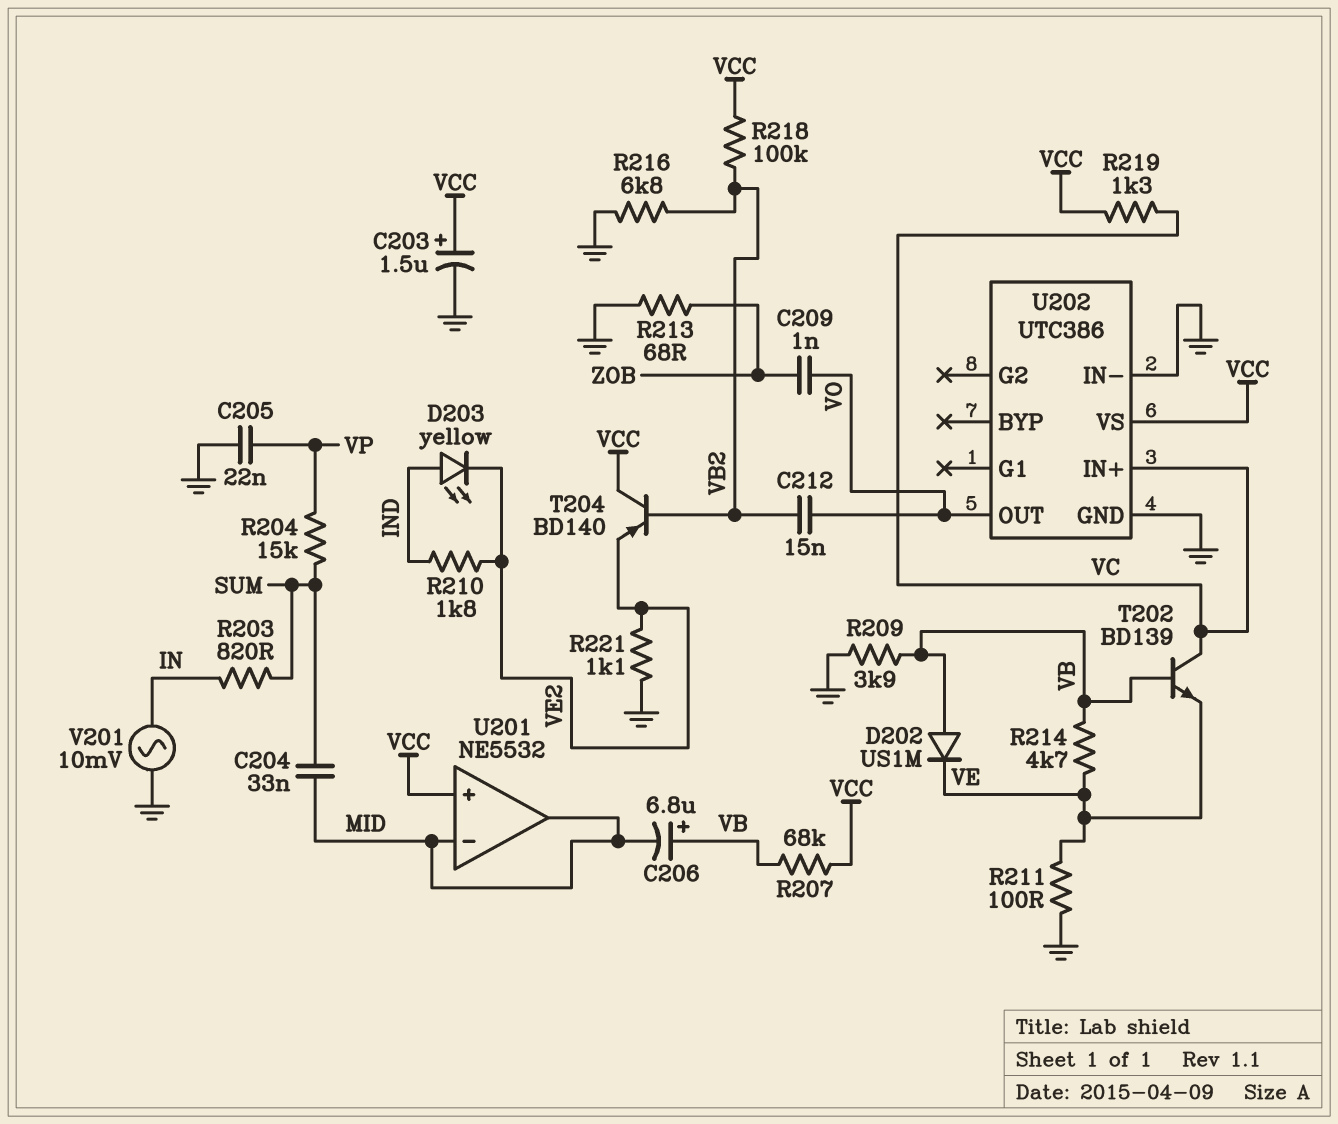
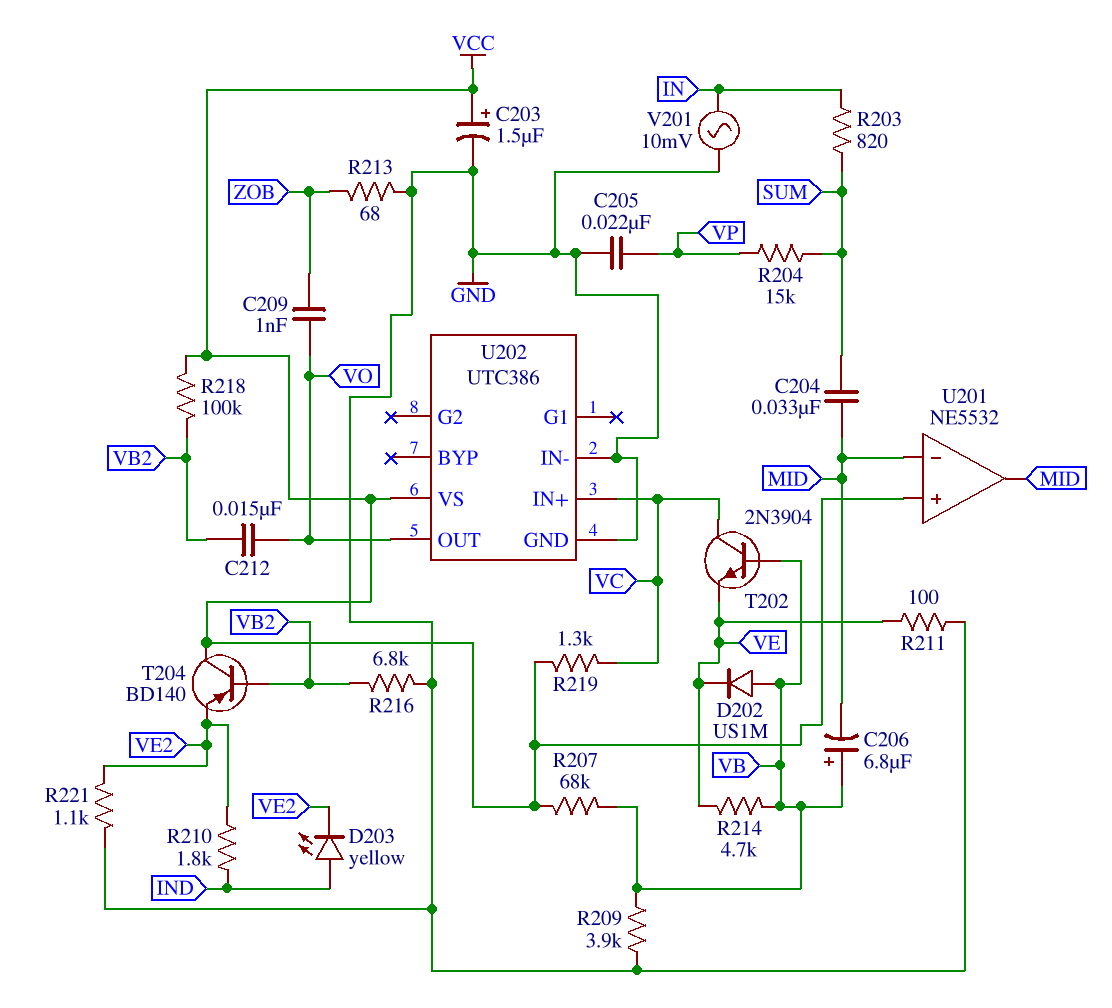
T202: NPN BD139 (B VB, C VC, E VE) -> NPN 2N3904 (B VB, C VC, E VE)

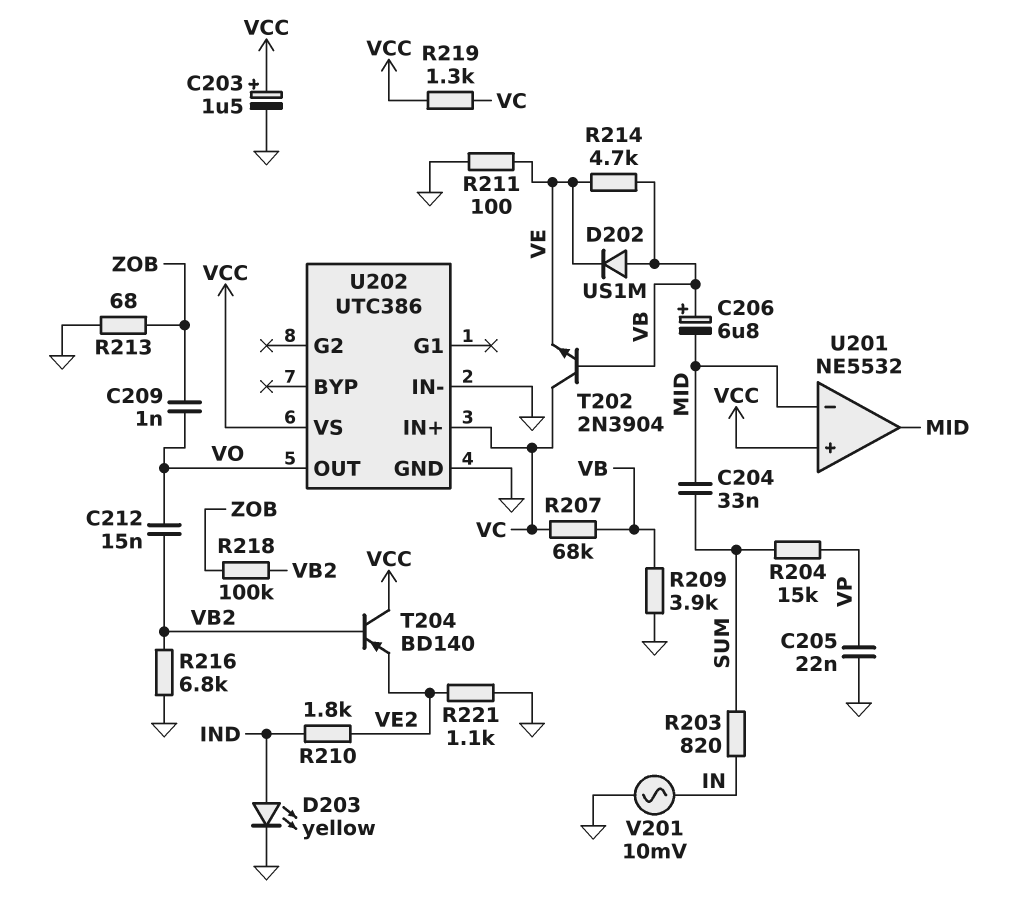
D203: LED yellow (A IND, K VE2) -> LED yellow (A IND, K GND)
R207: 68k (VB, VCC) -> 68k (VB, VC)
R218: 100k (VB2, VCC) -> 100k (VB2, ZOB)

